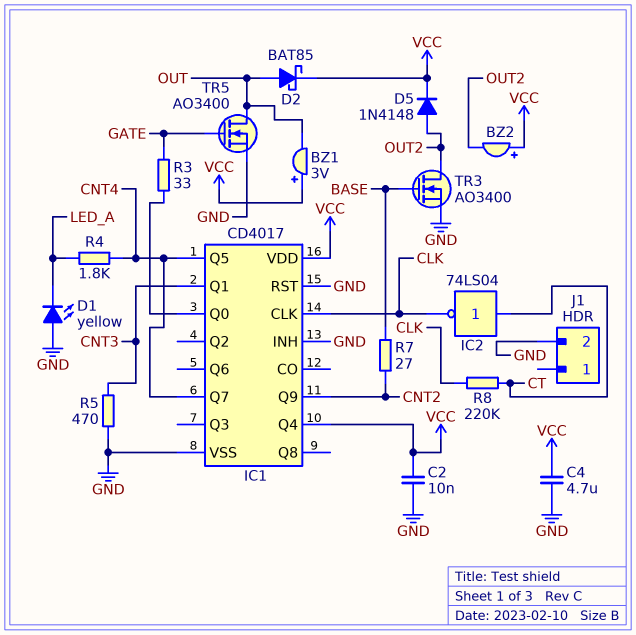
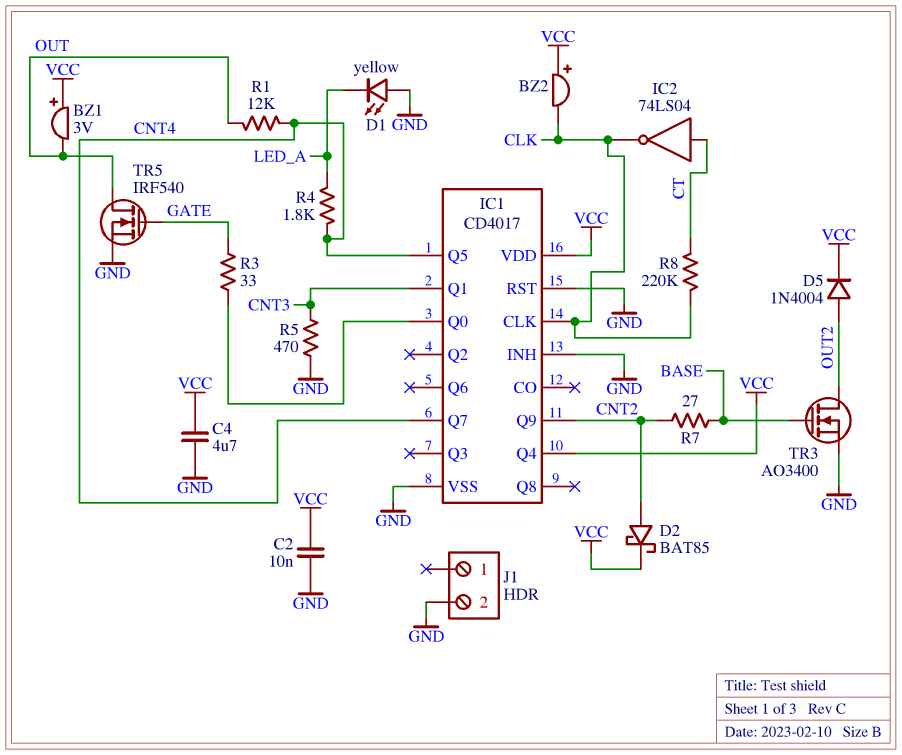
BZ2: buzzer (plus VCC, minus OUT2) -> buzzer (plus VCC, minus CLK)
D2: schottky BAT85 (A OUT, K VCC) -> schottky BAT85 (A CNT2, K VCC)
D5: diode 1N4148 (A OUT2, K VCC) -> diode 1N4004 (A OUT2, K VCC)
R1: none -> 12k (CNT4, OUT)
TR5: NMOS AO3400 (G GATE, D OUT, S GND) -> NMOS IRF540 (G GATE, D OUT, S GND)

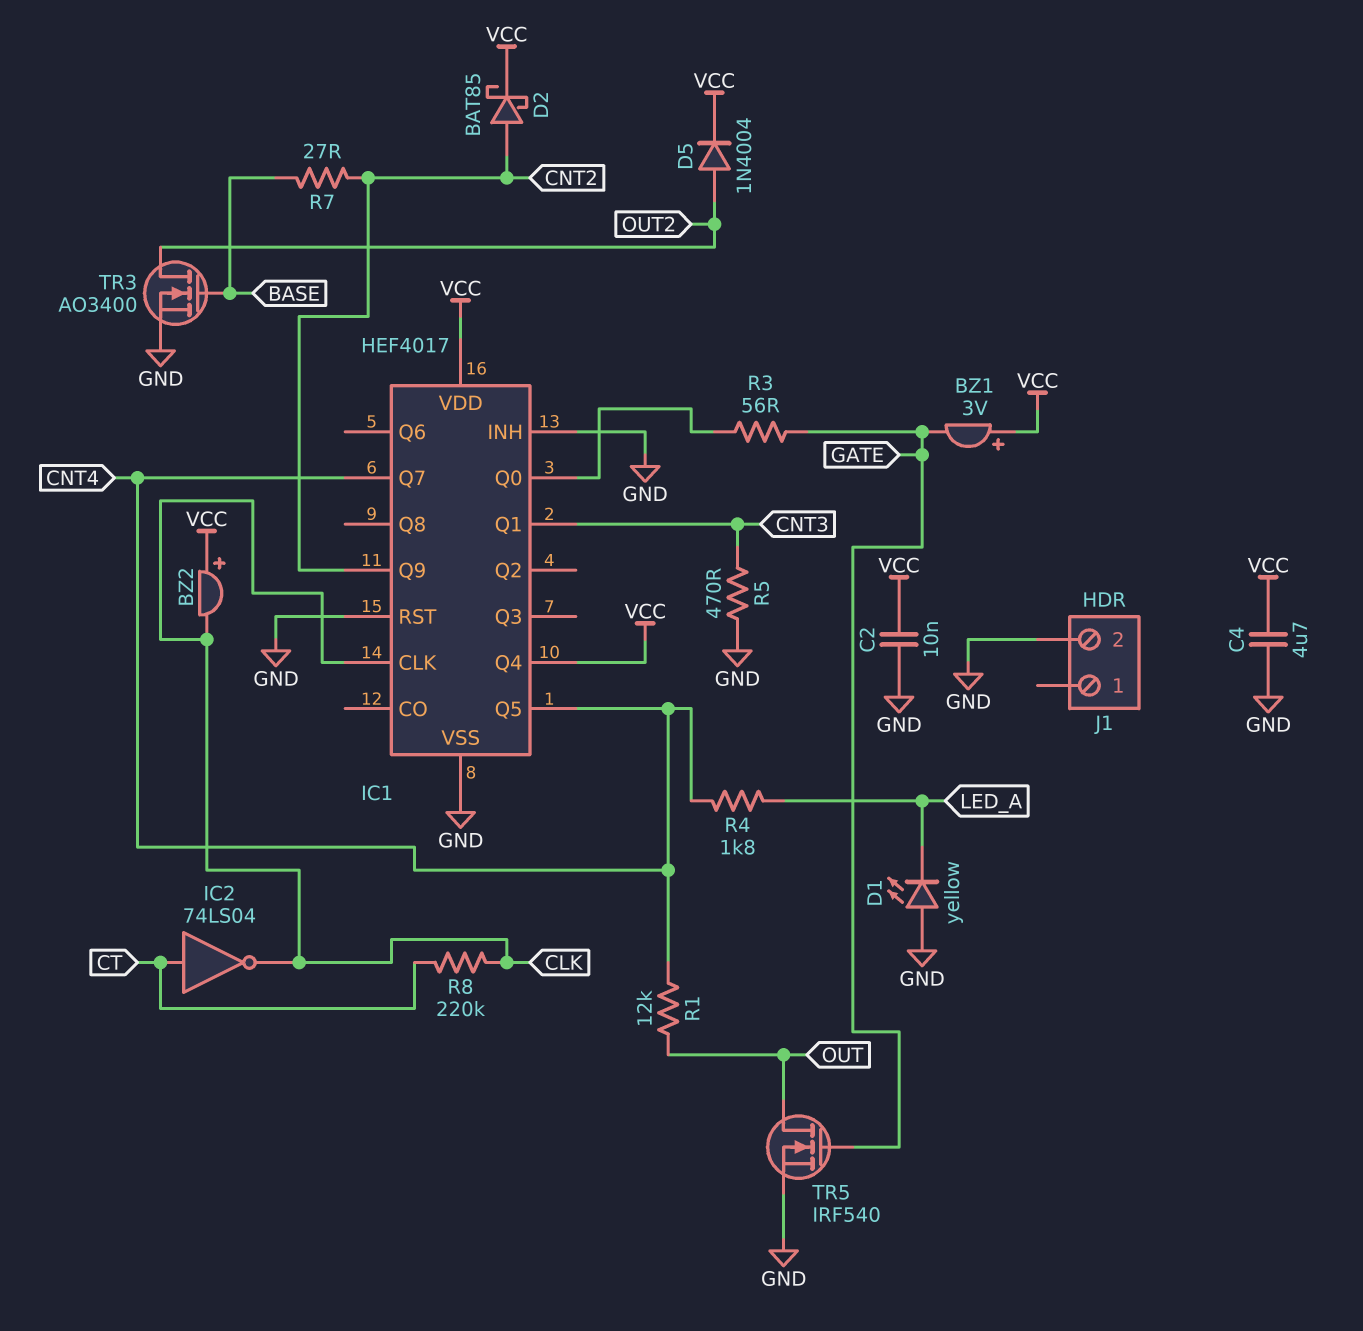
BZ1: buzzer 3V (plus VCC, minus OUT) -> buzzer 3V (plus VCC, minus GATE)
IC1: CD4017 -> HEF4017
R3: 33 (GATE, IC1/Q0) -> 56 (GATE, IC1/Q0)

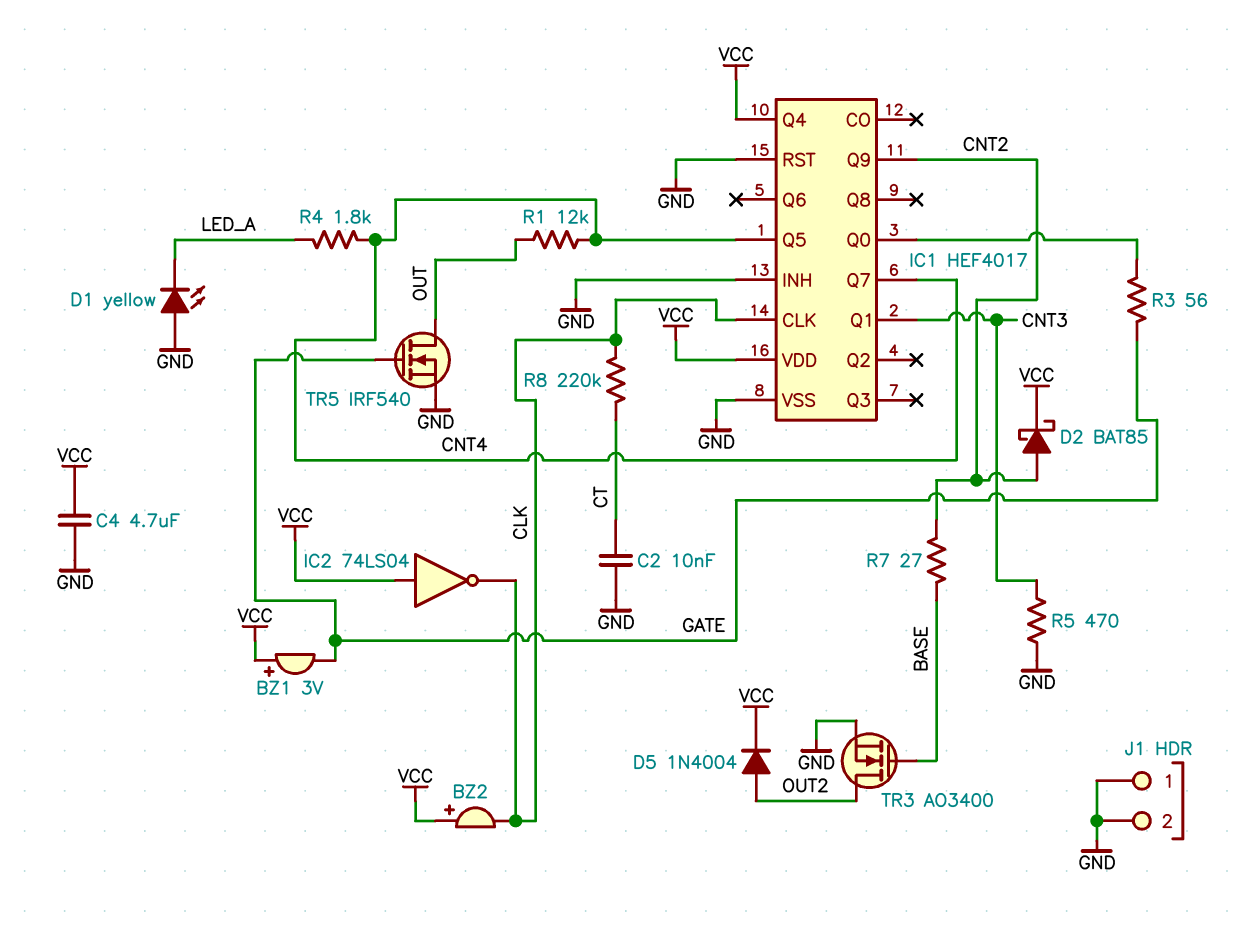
C2: 10nF (GND, VCC) -> 10nF (CT, GND)
IC2: NOT 74LS04 (in CT, out CLK) -> NOT 74LS04 (in VCC, out CLK)
J1 pin 1: none -> GND

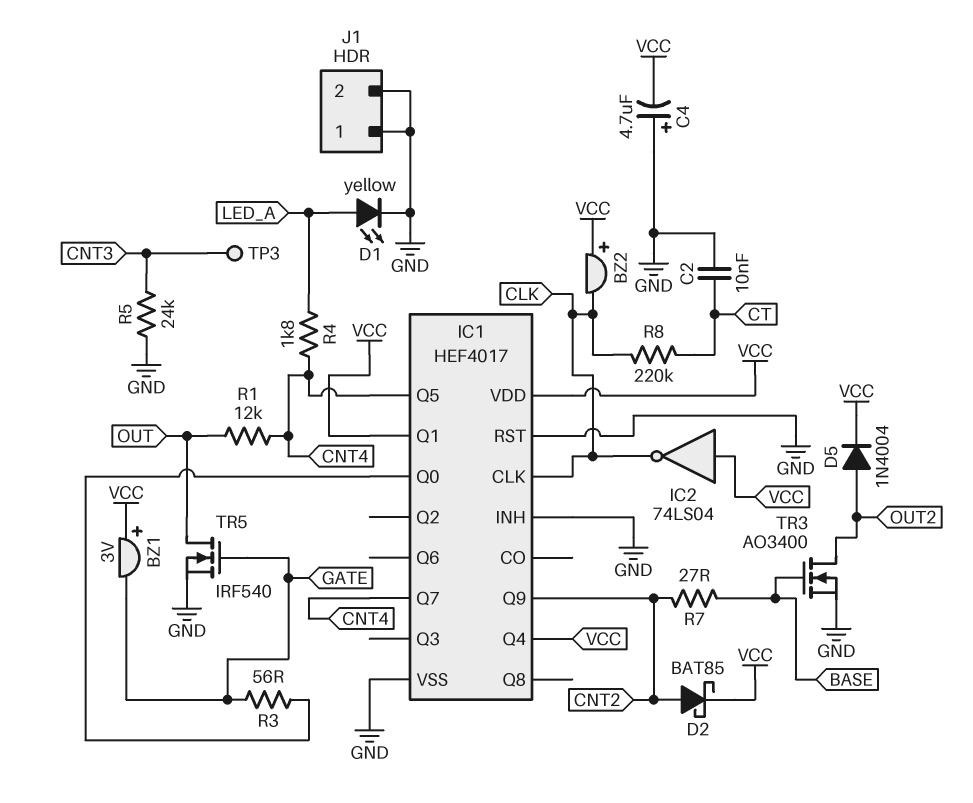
C4: 4.7uF (GND, VCC) -> 4.7uF (plus GND, minus VCC)
D1: LED yellow (A GND, K LED_A) -> LED yellow (A LED_A, K GND)
IC1 pin Q1: CNT3 -> VCC
R5: 470 (CNT3, GND) -> 24k (CNT3, GND)
TP3: none -> test point (CNT3)

